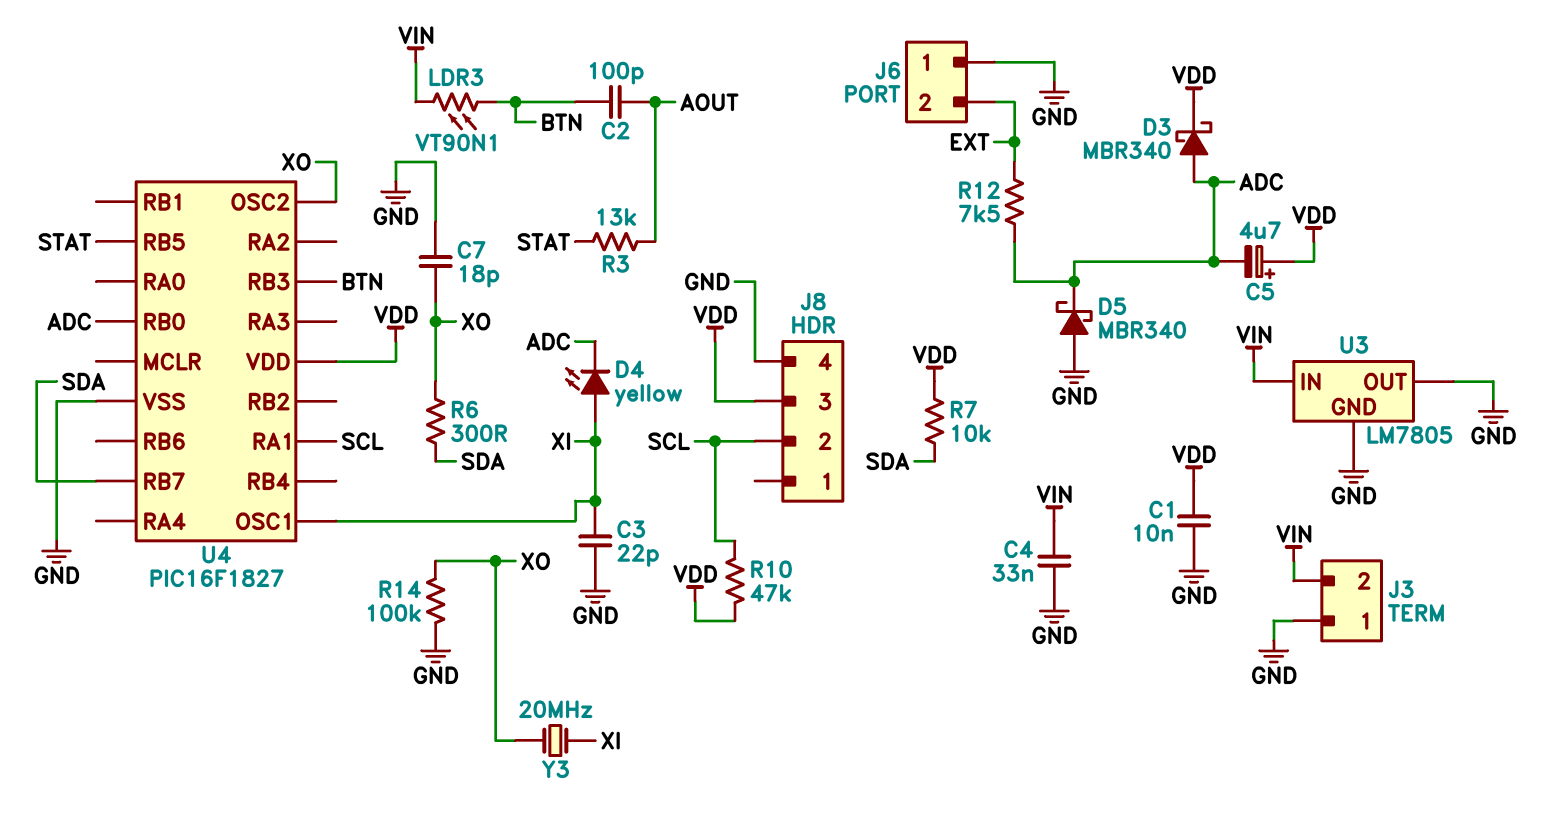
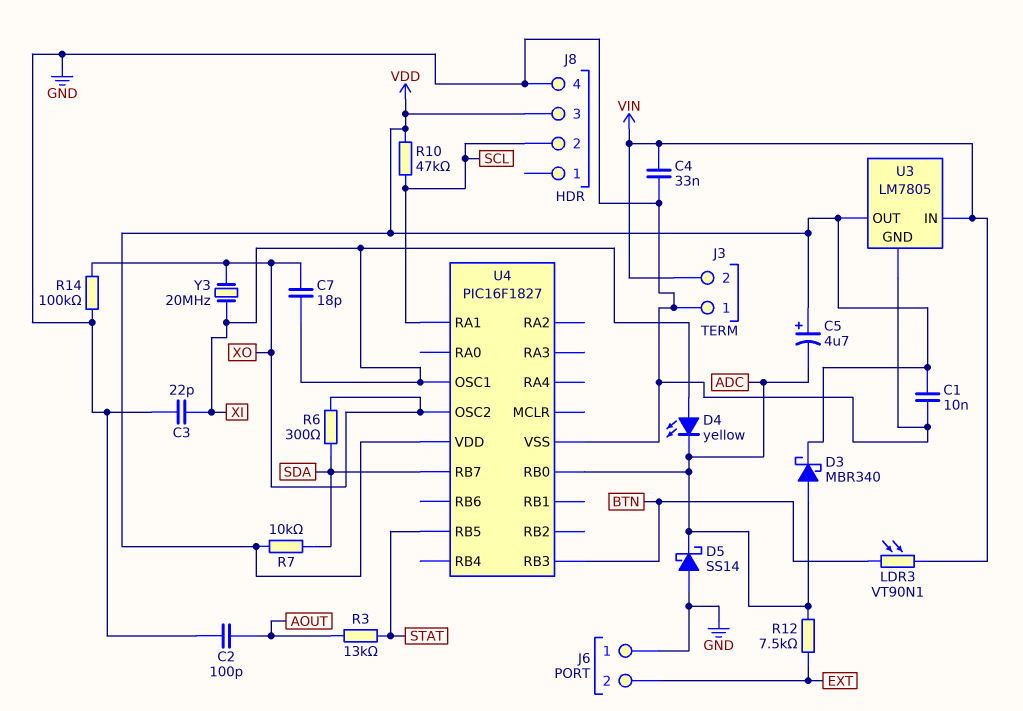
C2: 100pF (AOUT, BTN) -> 100pF (AOUT, GND)
C7: 18pF (GND, XO) -> 18pF (XI, XO)
D5: schottky MBR340 (A GND, K ADC) -> schottky SS14 (A GND, K ADC)
U3 pin OUT: GND -> VDD

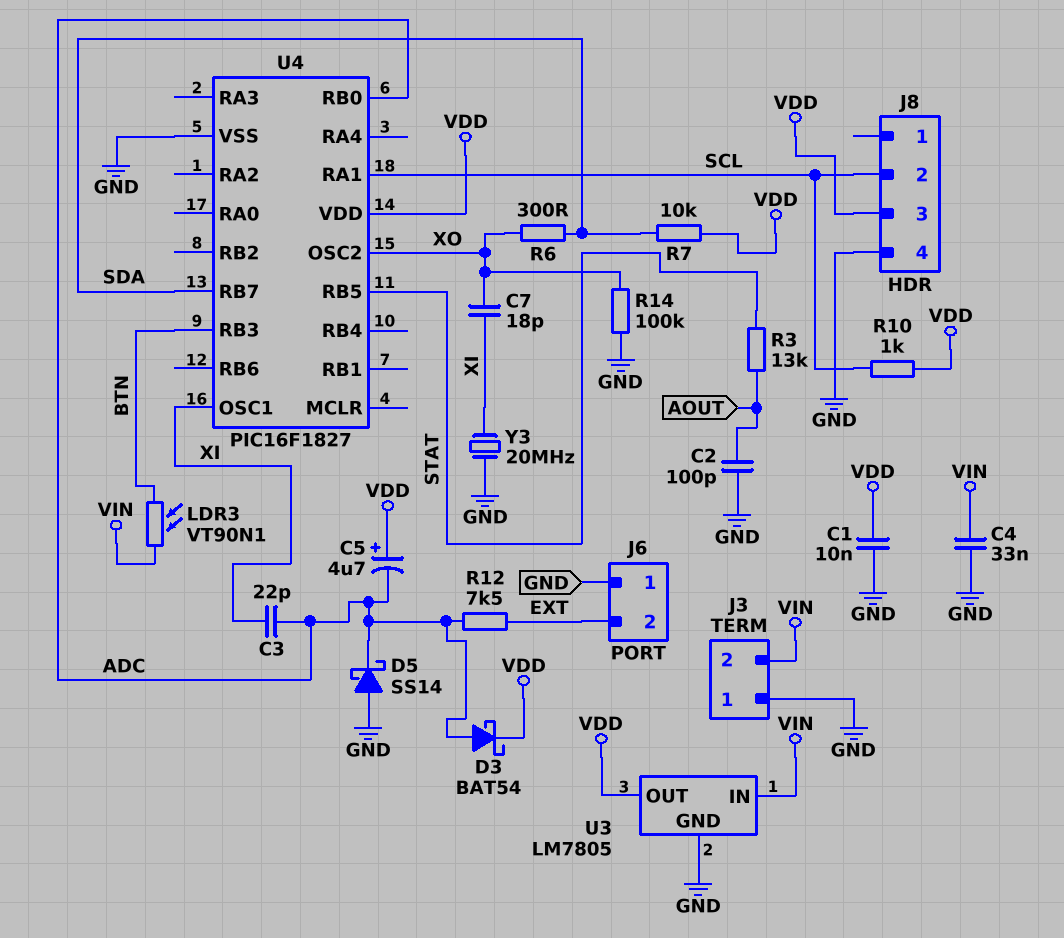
C3: 22pF (GND, XI) -> 22pF (ADC, XI)
D3: schottky MBR340 (A ADC, K VDD) -> schottky BAT54 (A ADC, K VDD)
D4: LED yellow (A XI, K ADC) -> none
R10: 47k (SCL, VDD) -> 1k (SCL, VDD)
Y3: 20MHz (XI, XO) -> 20MHz (GND, XI)

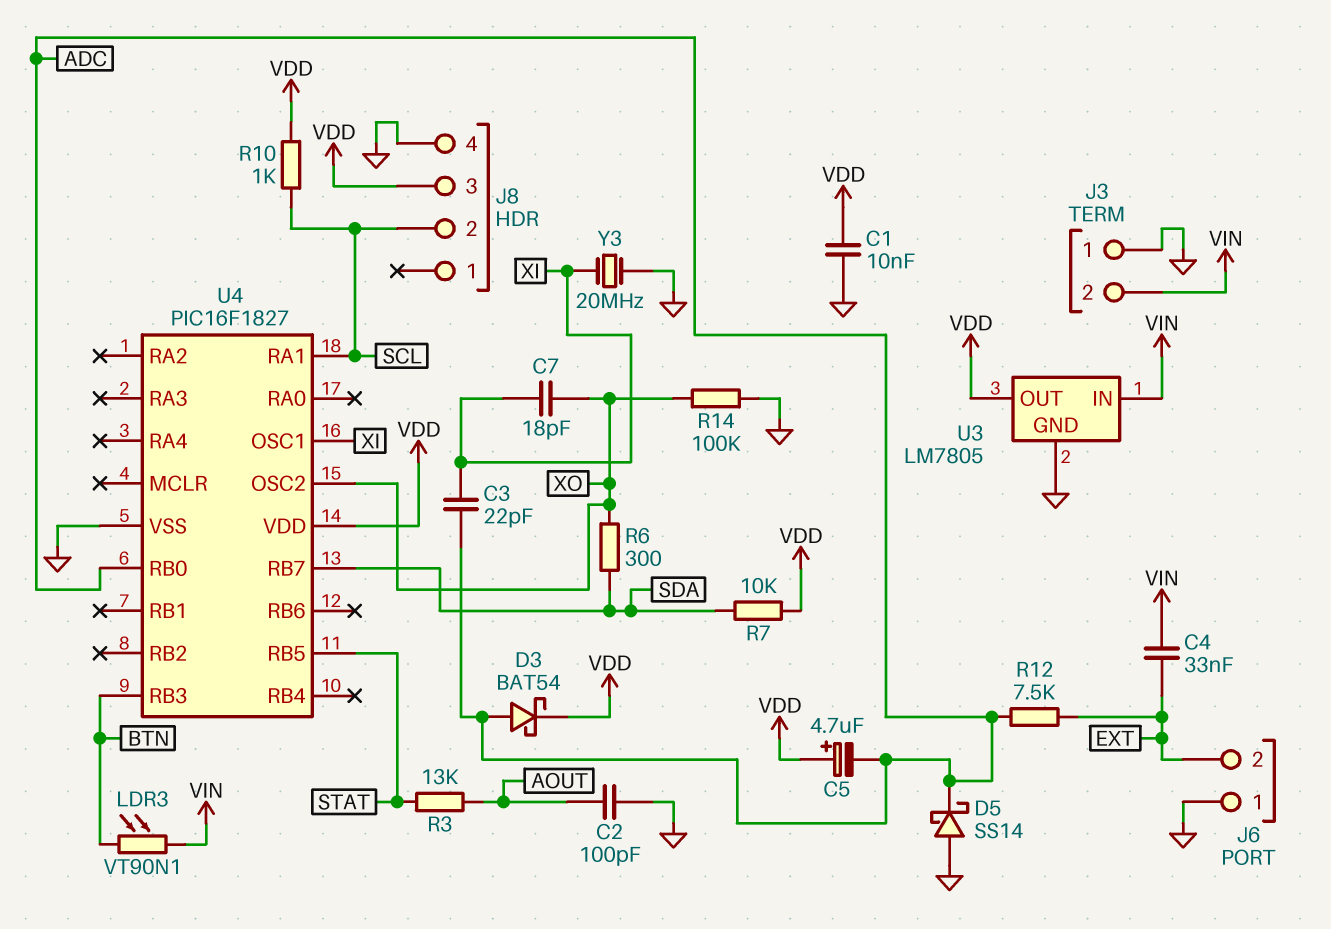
C4: 33nF (GND, VIN) -> 33nF (EXT, VIN)

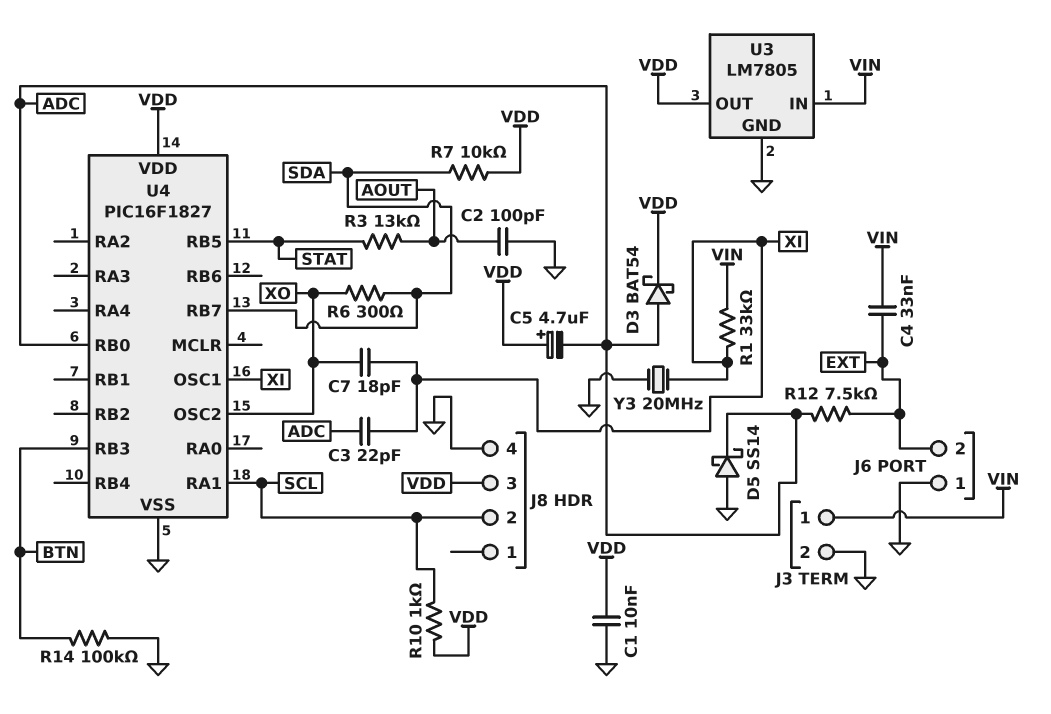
J3 pin 1: GND -> VIN
J3 pin 2: VIN -> GND
LDR3: VT90N1 (BTN, VIN) -> none
R1: none -> 33k (VIN, XI)
R14: 100k (GND, XO) -> 100k (BTN, GND)

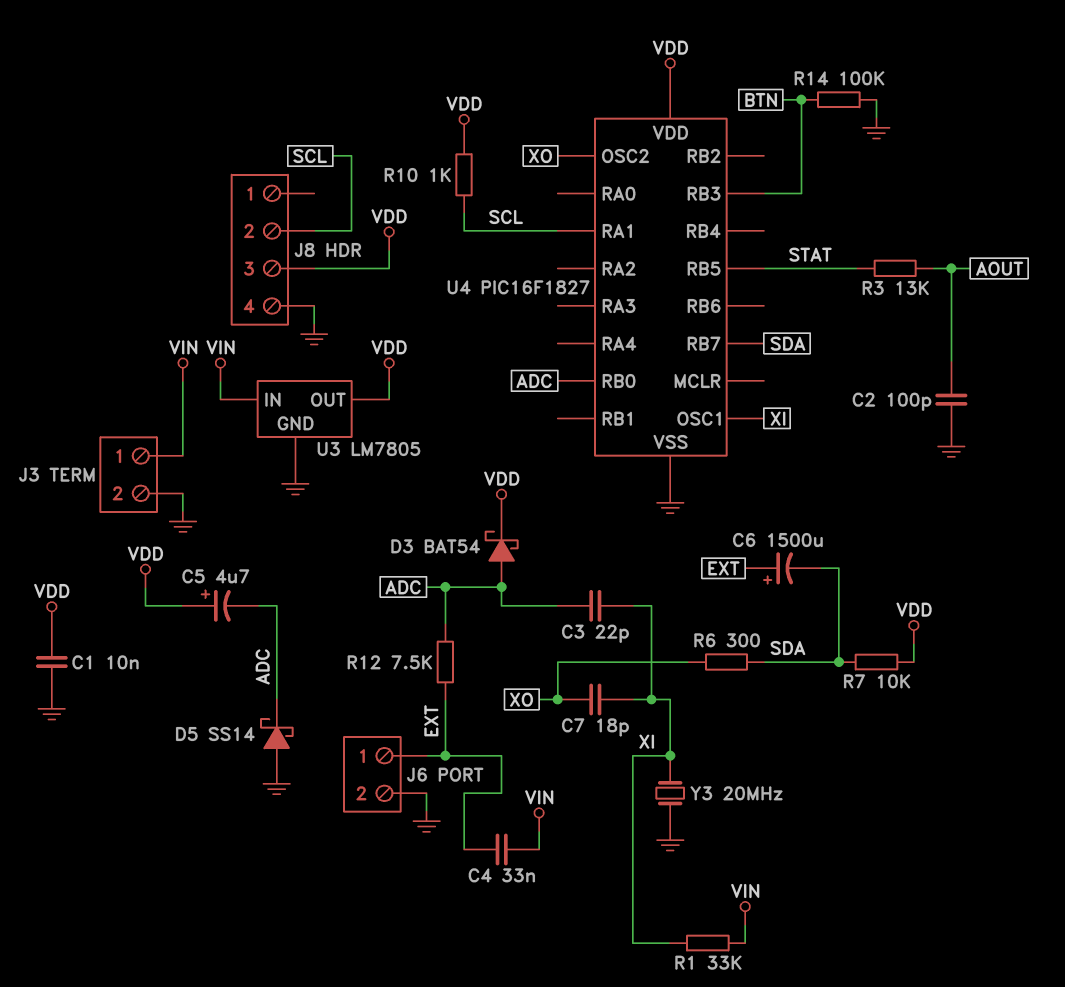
C6: none -> 1500uF (plus EXT, minus SDA)
J6 pin 1: GND -> EXT
J6 pin 2: EXT -> GND

